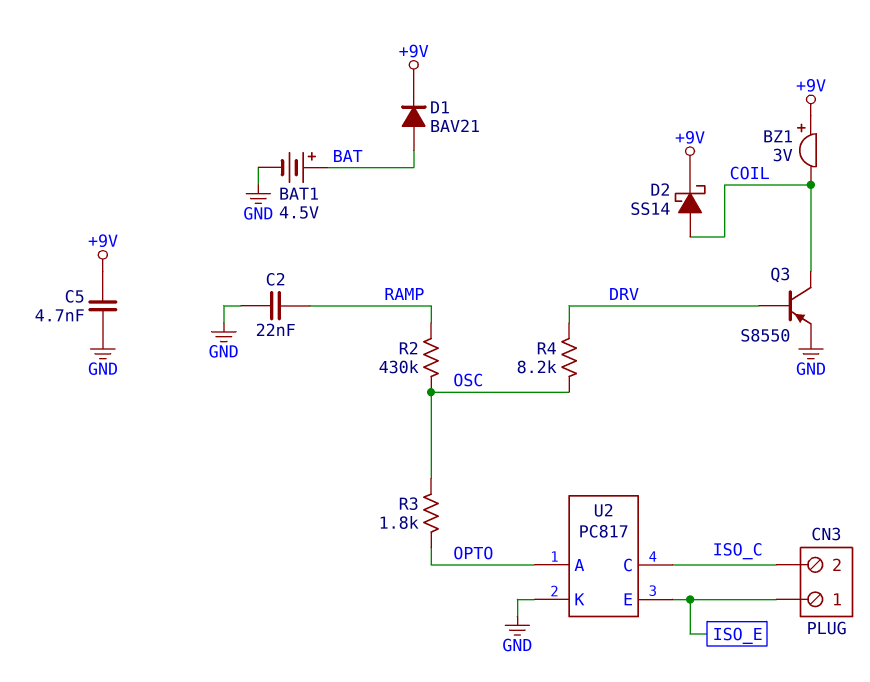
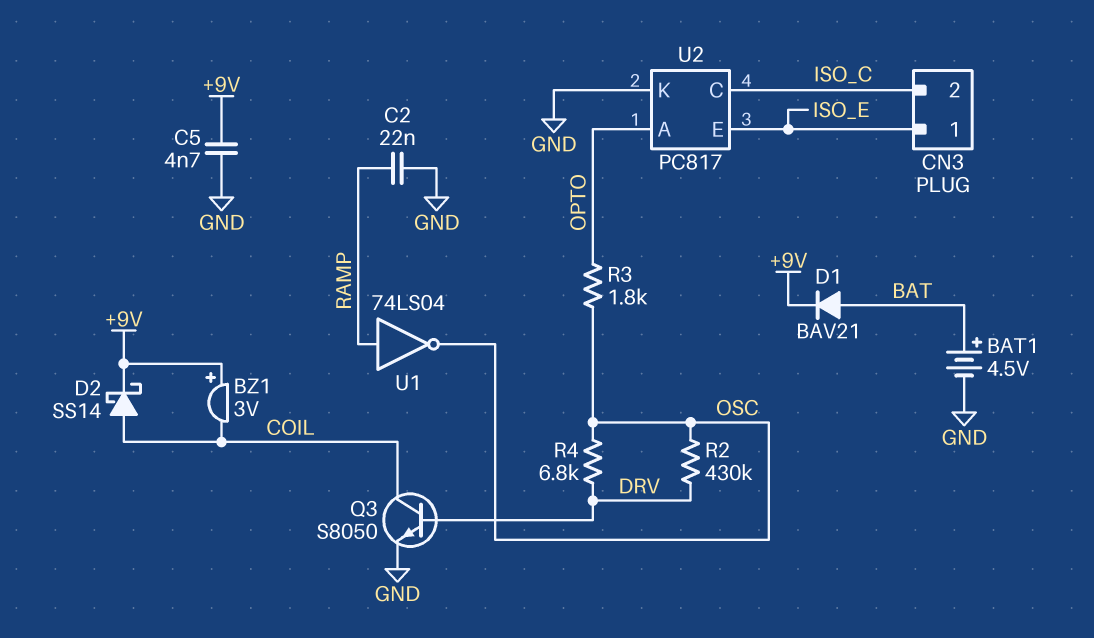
Q3: PNP S8550 (B DRV, C COIL, E GND) -> NPN S8050 (B DRV, C COIL, E GND)
R2: 430k (OSC, RAMP) -> 430k (DRV, OSC)
R4: 8.2k (DRV, OSC) -> 6.8k (DRV, OSC)
U1: none -> NOT 74LS04 (in RAMP, out OSC)

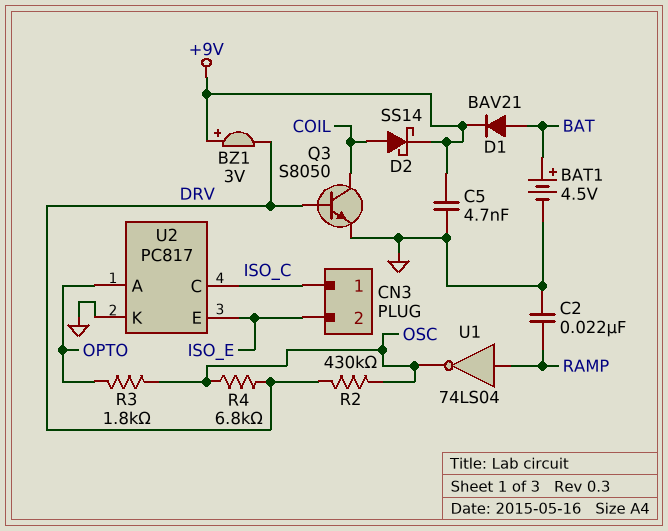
BZ1: buzzer 3V (plus +9V, minus COIL) -> buzzer 3V (plus +9V, minus DRV)
CN3 pin 1: ISO_E -> ISO_C
CN3 pin 2: ISO_C -> ISO_E

